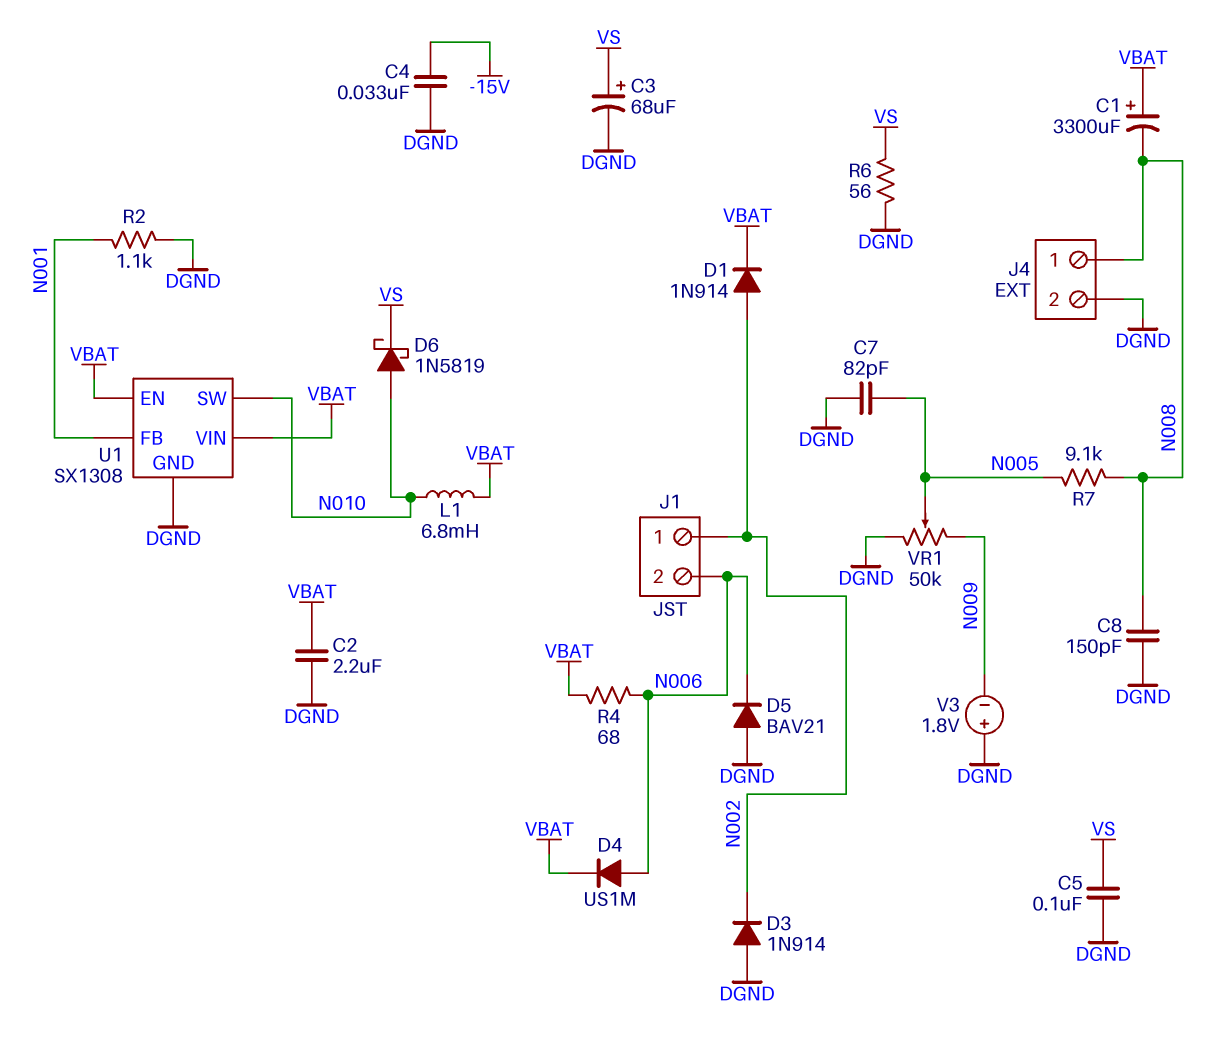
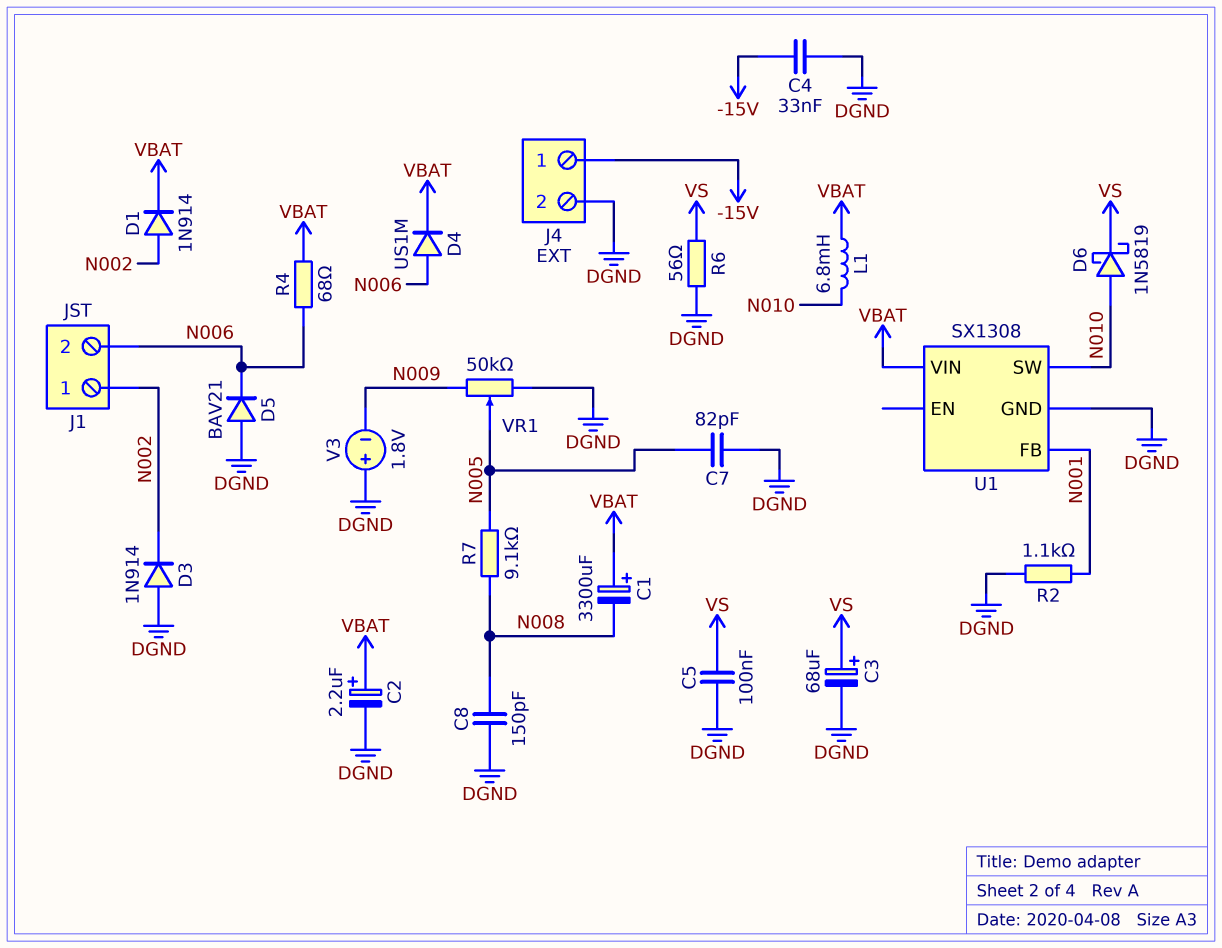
C2: 2.2uF (DGND, VBAT) -> 2.2uF (plus VBAT, minus DGND)
J4 pin 1: N008 -> -15V
U1 pin EN: VBAT -> none

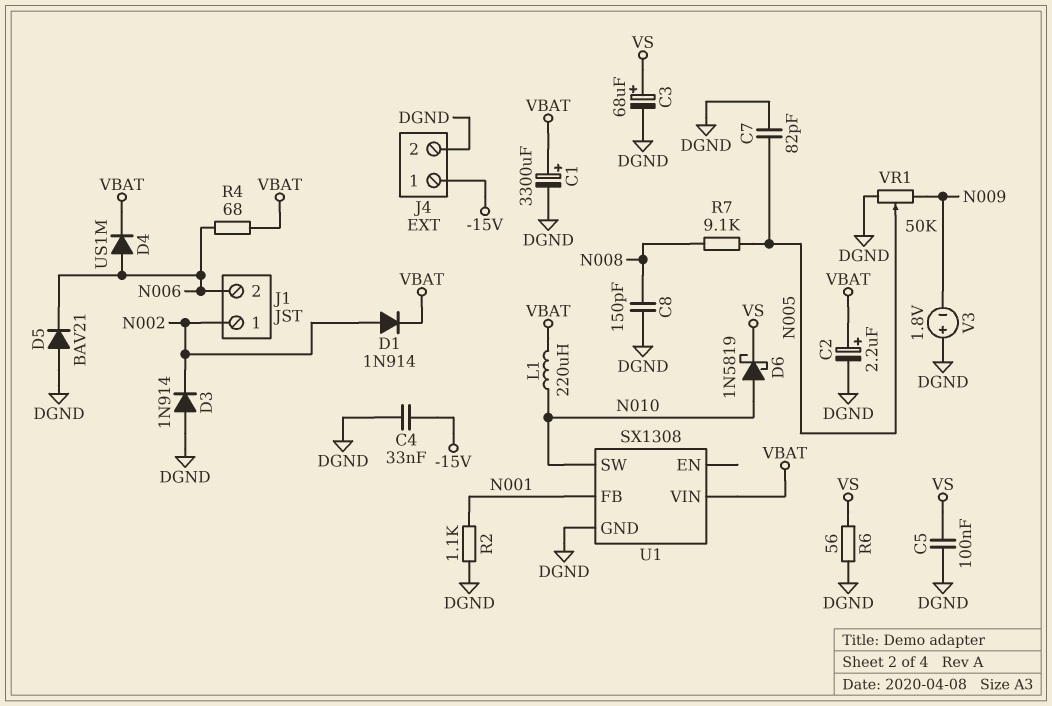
C1: 3300uF (plus VBAT, minus N008) -> 3300uF (plus VBAT, minus DGND)
L1: 6.8mH (N010, VBAT) -> 220uH (N010, VBAT)

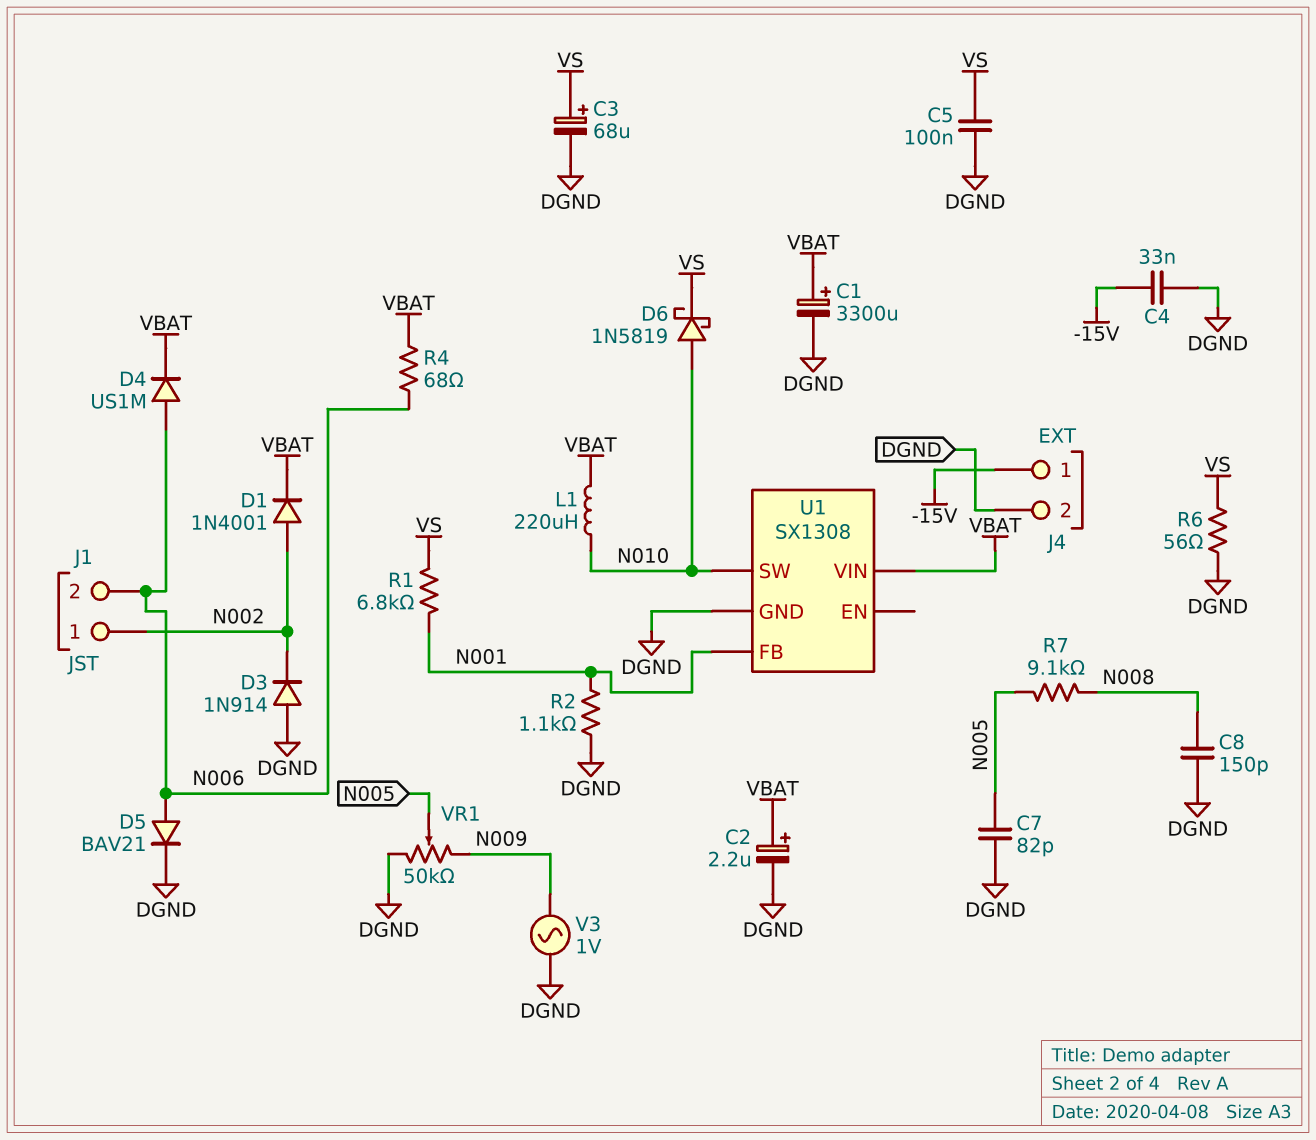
D1: diode 1N914 (A N002, K VBAT) -> diode 1N4001 (A N002, K VBAT)
D5: diode BAV21 (A DGND, K N006) -> diode BAV21 (A N006, K DGND)
R1: none -> 6.8k (N001, VS)
V3: 1.8V (plus DGND, minus N009) -> AC 1V (DGND, N009)

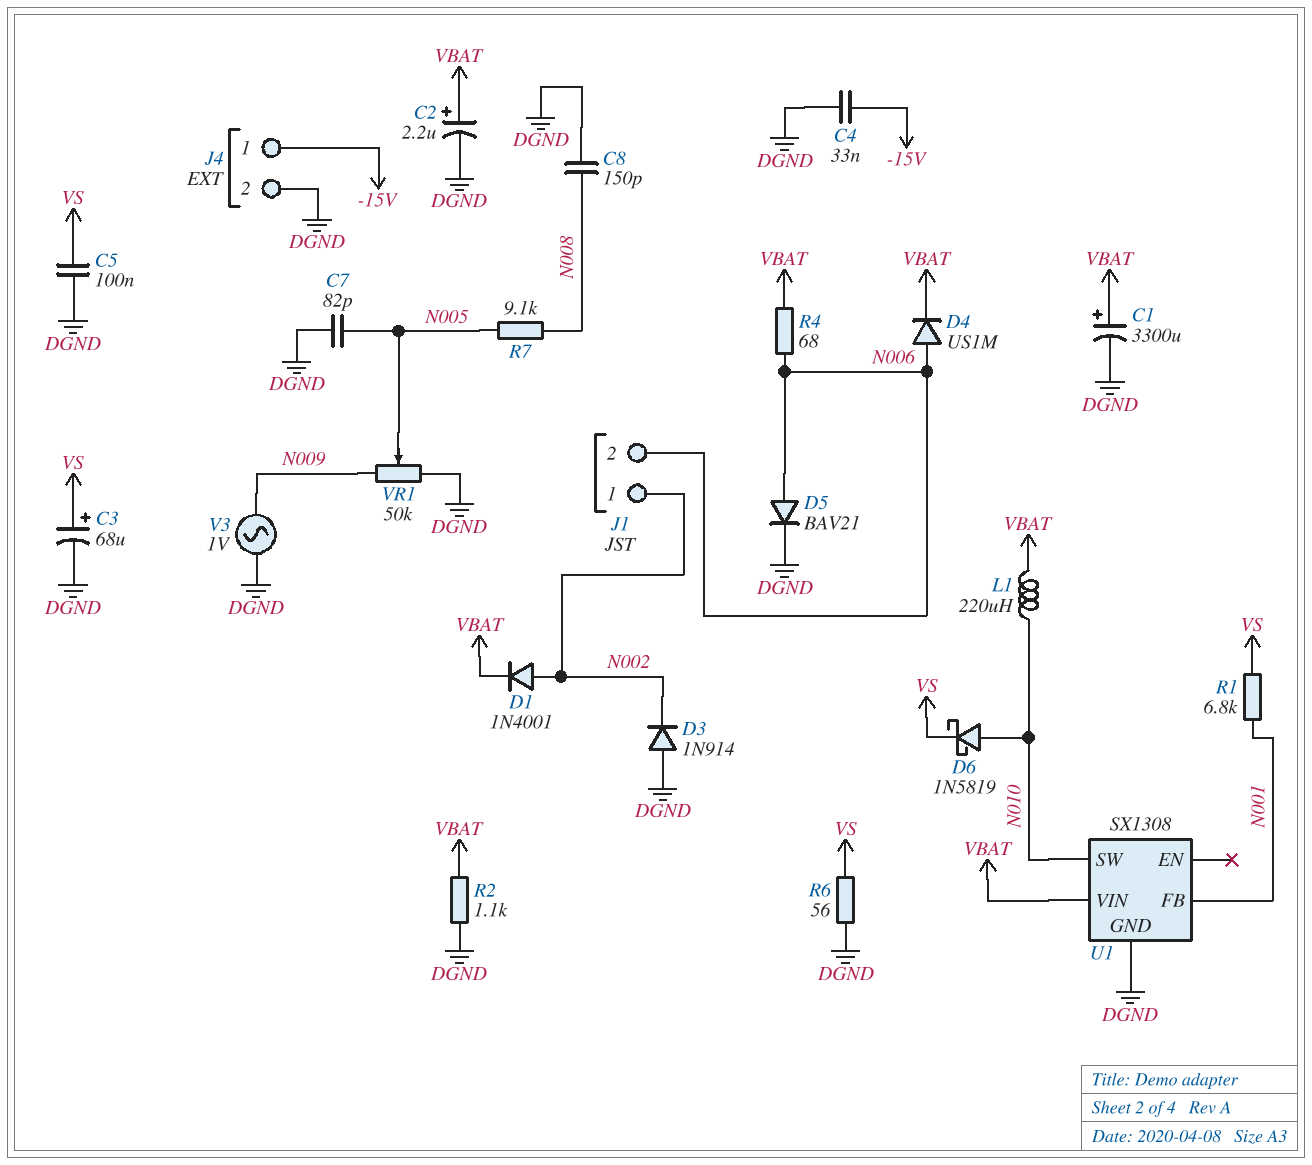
R2: 1.1k (DGND, N001) -> 1.1k (DGND, VBAT)

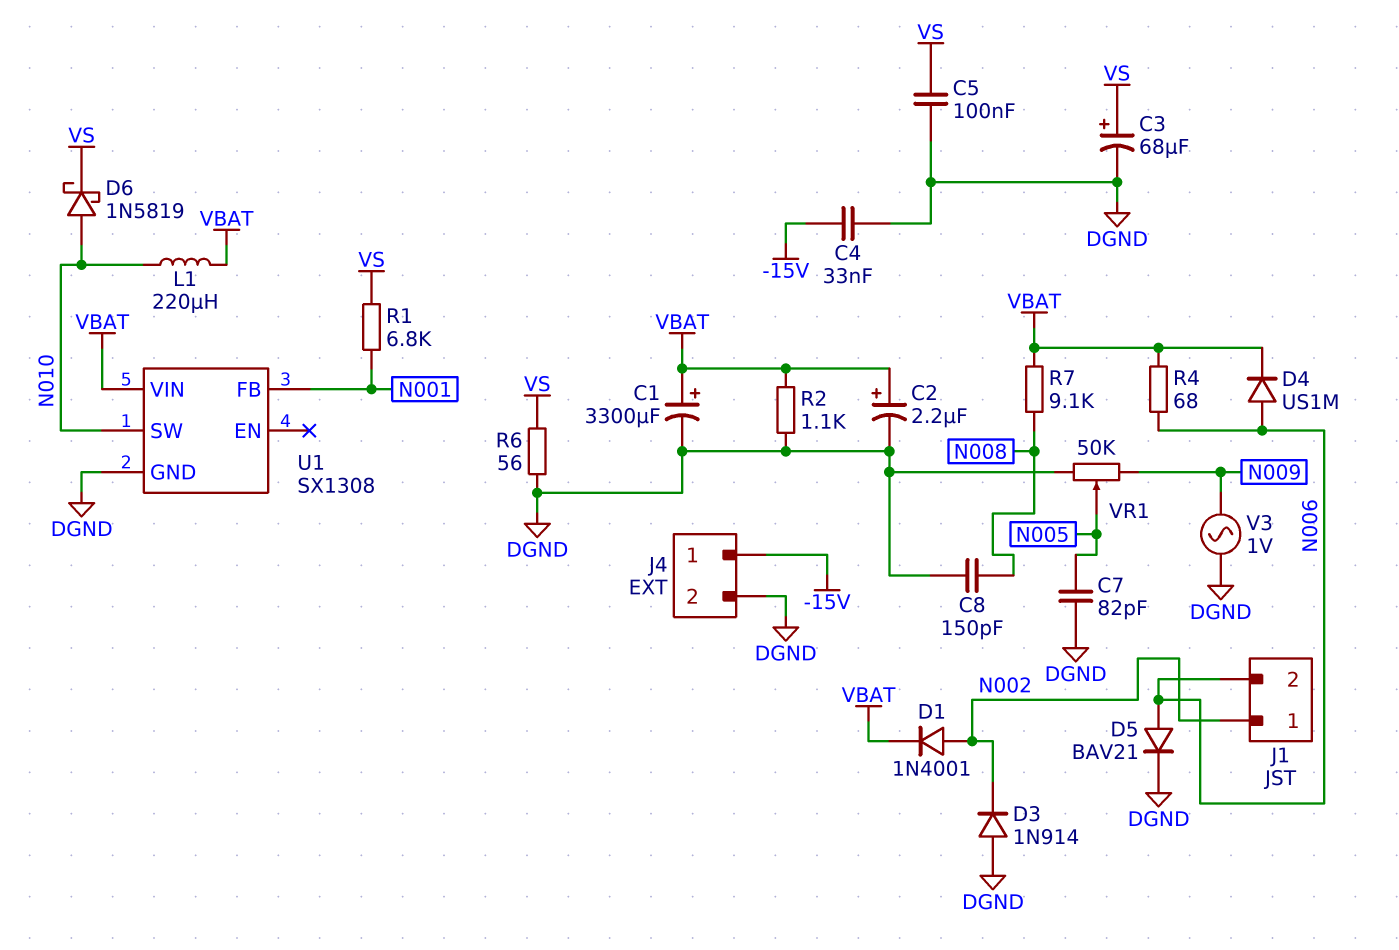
R7: 9.1k (N005, N008) -> 9.1k (N008, VBAT)

